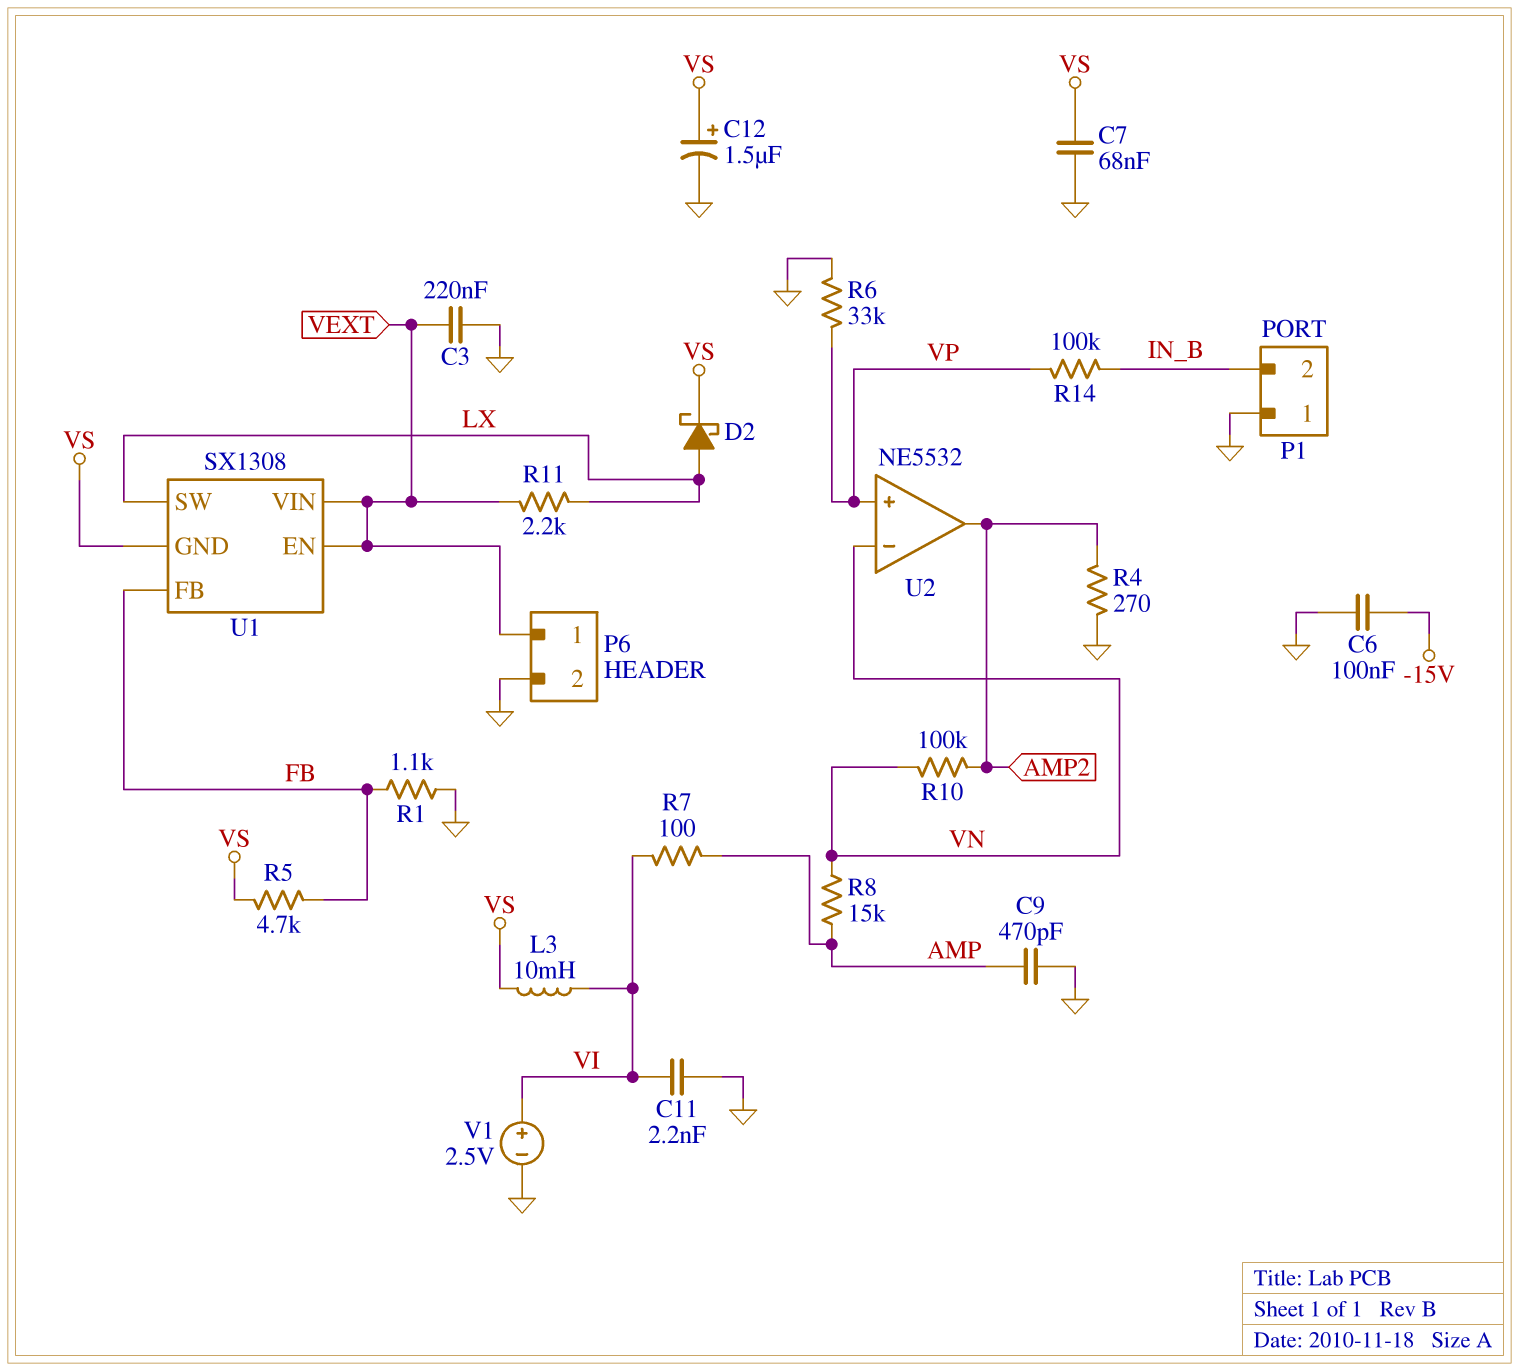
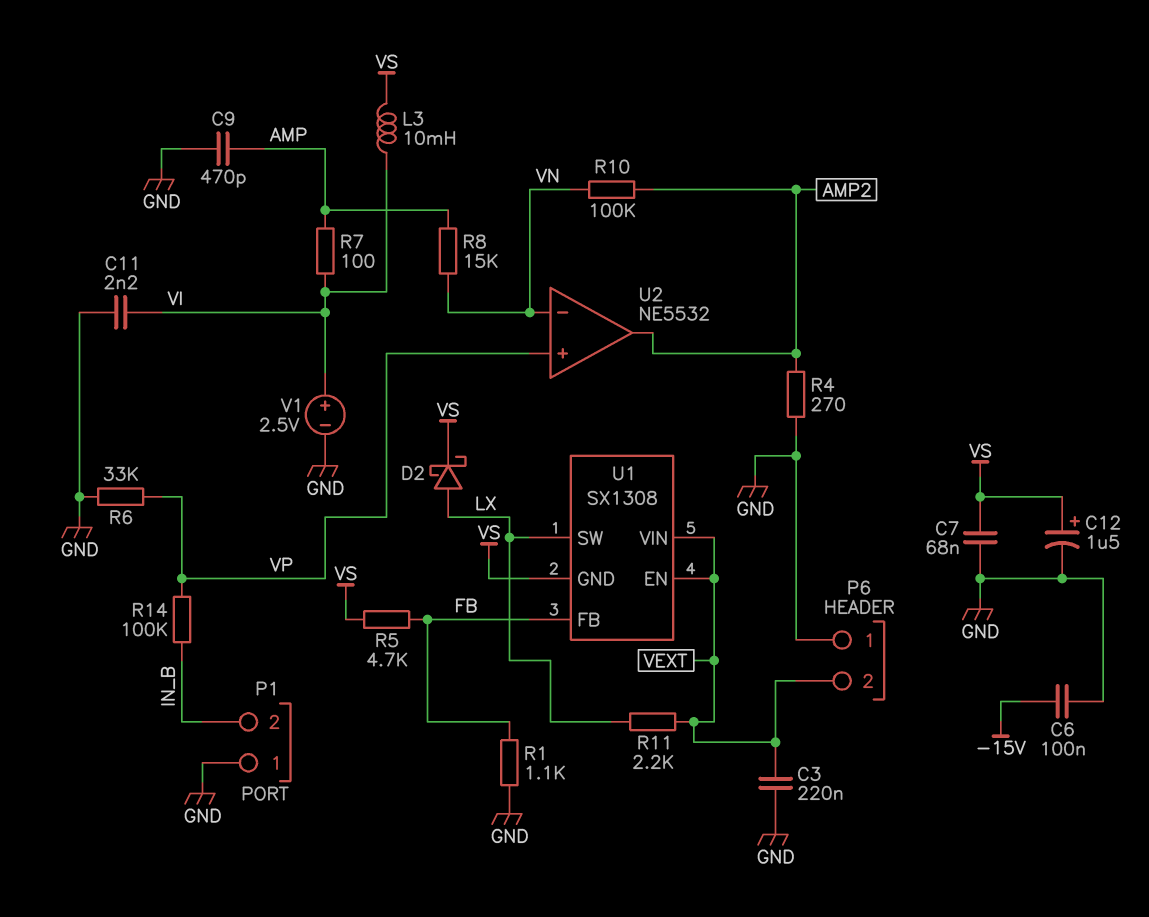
P6 pin 1: VEXT -> GND
P6 pin 2: GND -> VEXT

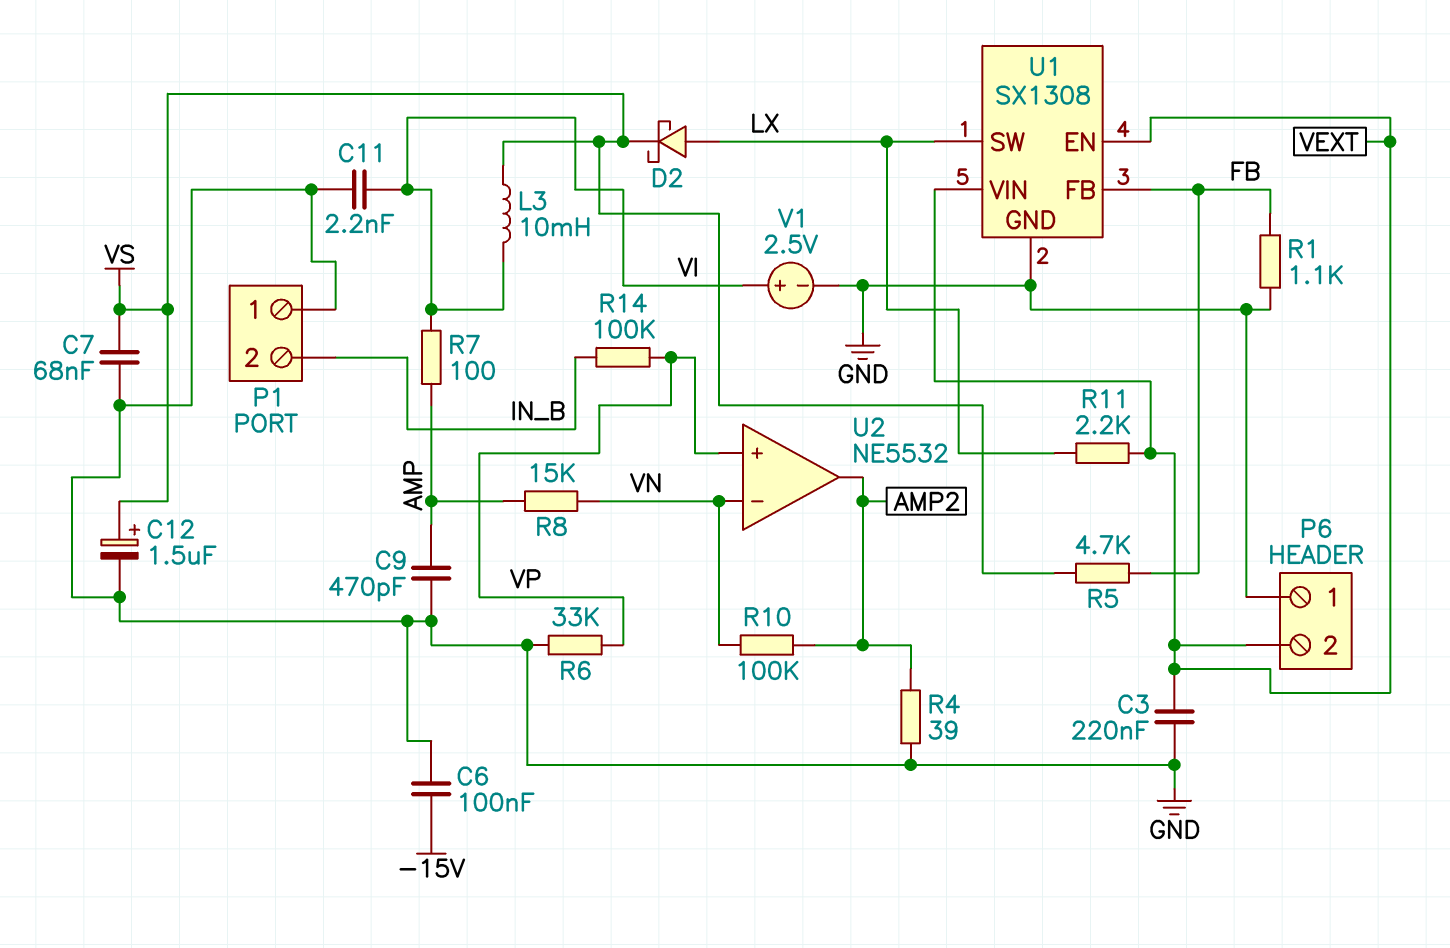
R4: 270 (AMP2, GND) -> 39 (AMP2, GND)
U1 pin GND: VS -> GND

